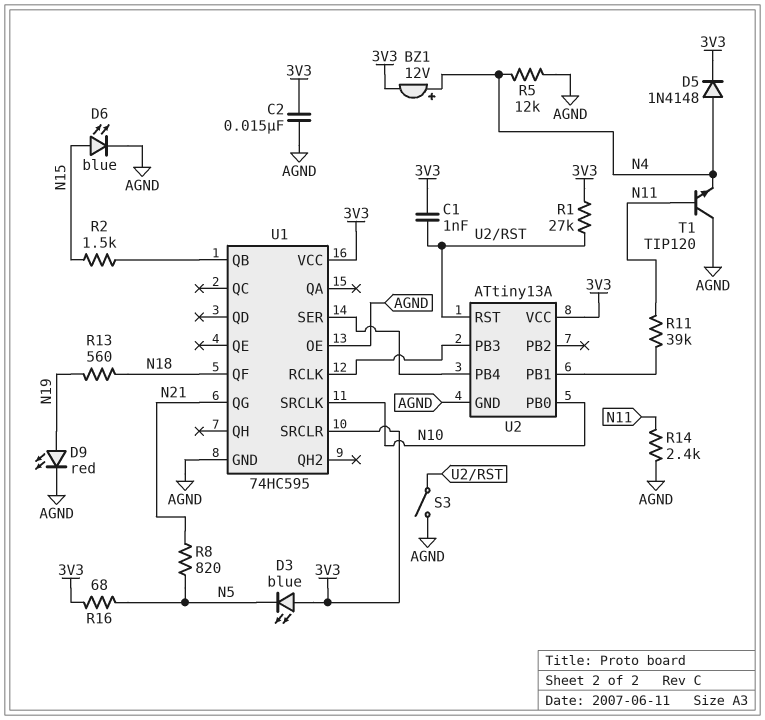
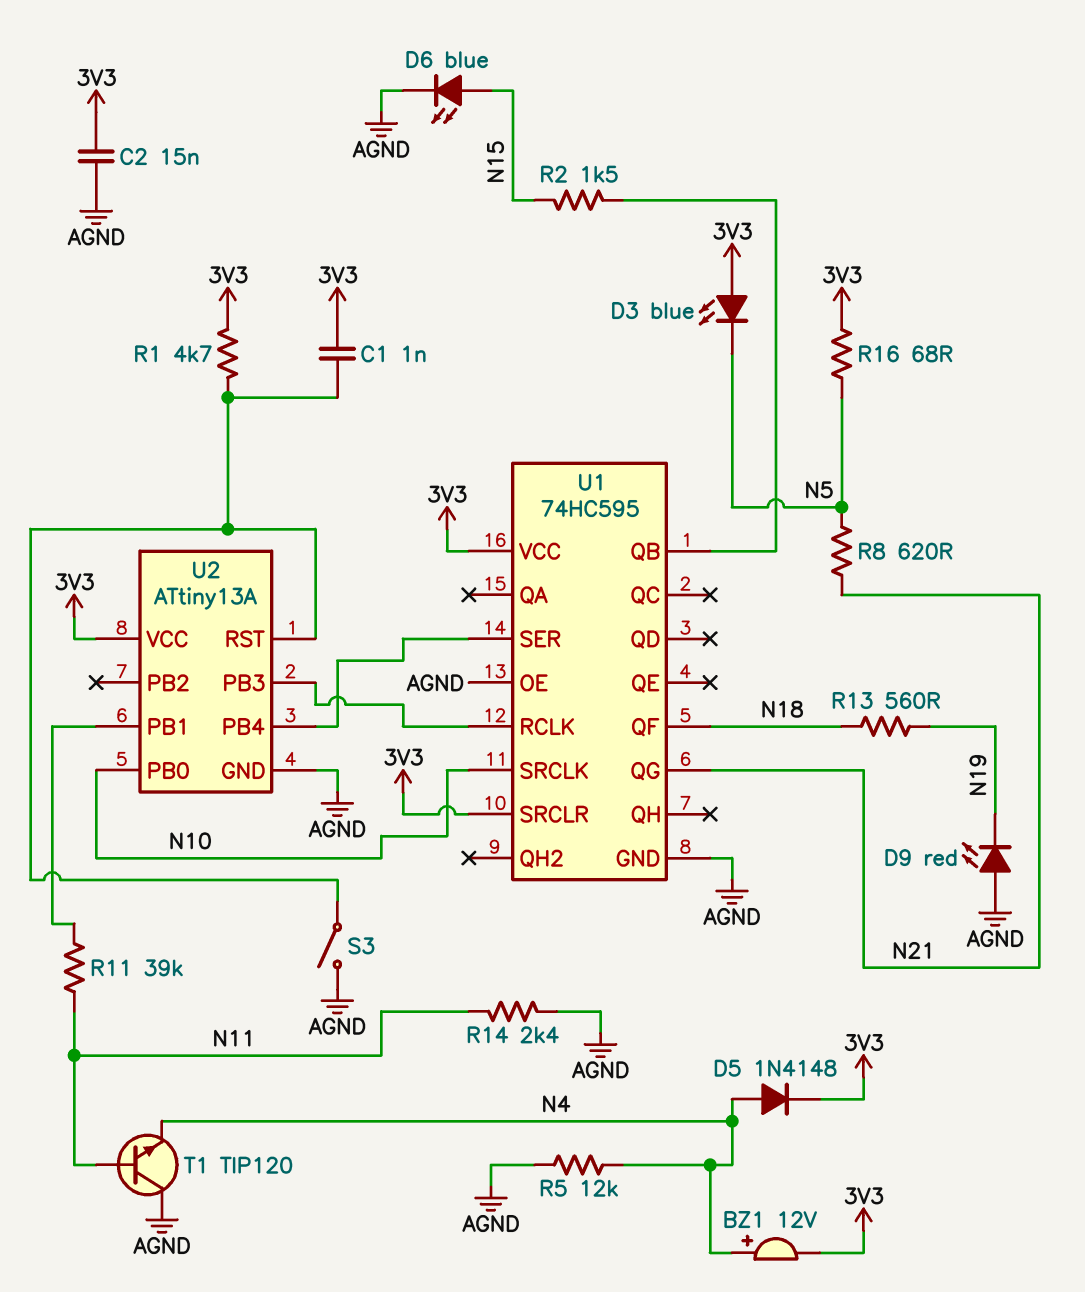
D9: LED red (A N19, K AGND) -> LED red (A AGND, K N19)
R1: 27k (3V3, U2/RST) -> 4.7k (3V3, U2/RST)
R8: 820 (N5, N21) -> 620 (N5, N21)

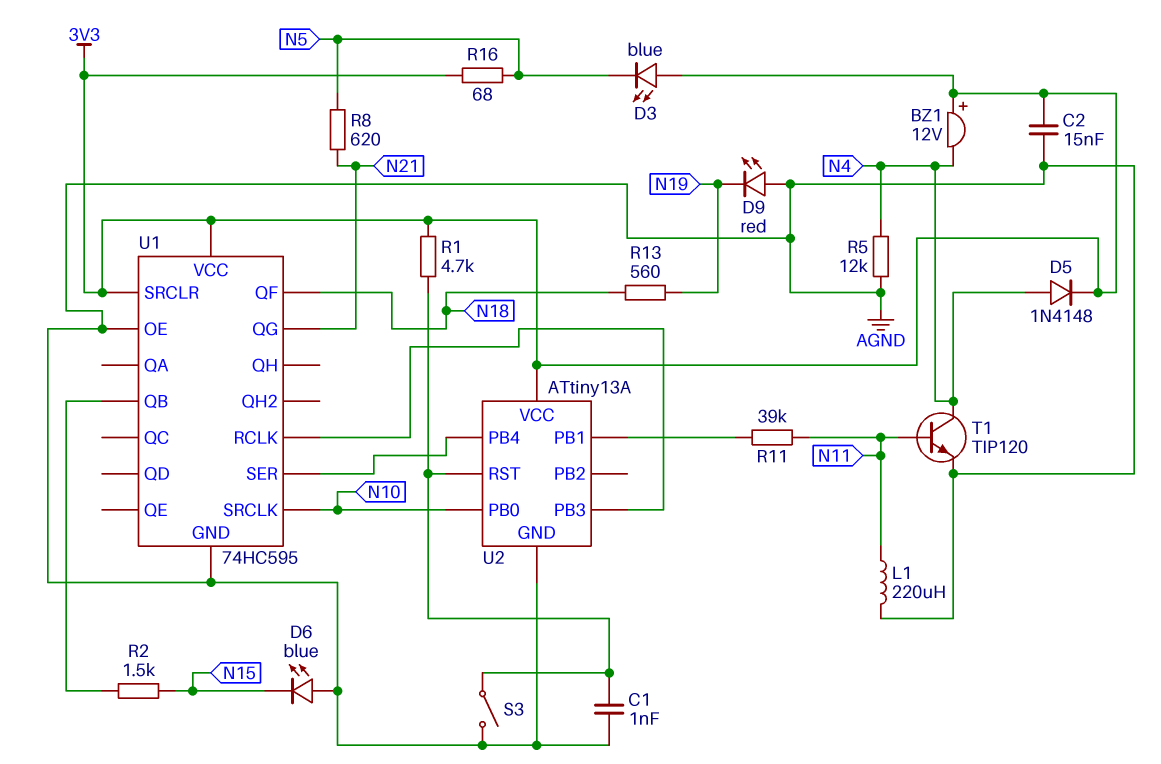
BZ1: buzzer 12V (plus N4, minus 3V3) -> buzzer 12V (plus 3V3, minus N4)
C1: 1nF (3V3, U2/RST) -> 1nF (AGND, U2/RST)
D6: LED blue (A N15, K AGND) -> LED blue (A AGND, K N15)
L1: none -> 220uH (AGND, N11)
R14: 2.4k (AGND, N11) -> none
T1: NPN TIP120 (B N11, C AGND, E N4) -> NPN TIP120 (B N11, C N4, E AGND)

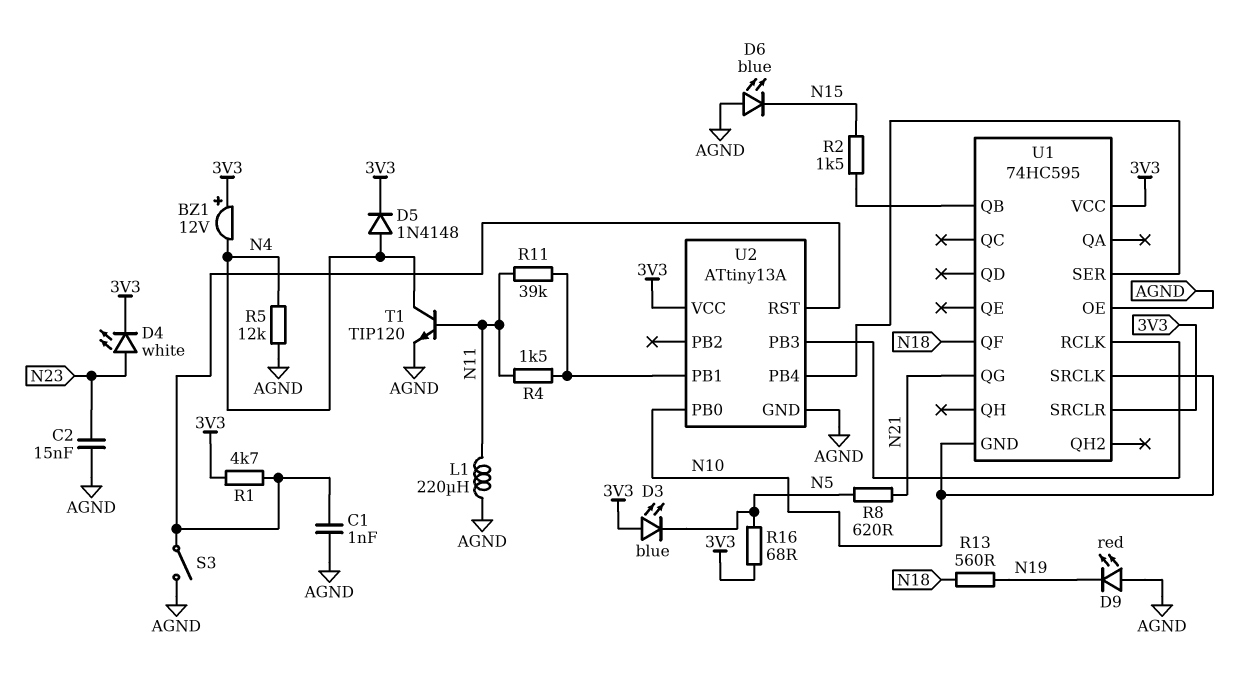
C2: 15nF (3V3, AGND) -> 15nF (AGND, N23)
D4: none -> LED white (A N23, K 3V3)
R4: none -> 1.5k (N11, U2/PB1)
U1 pin GND: AGND -> N10

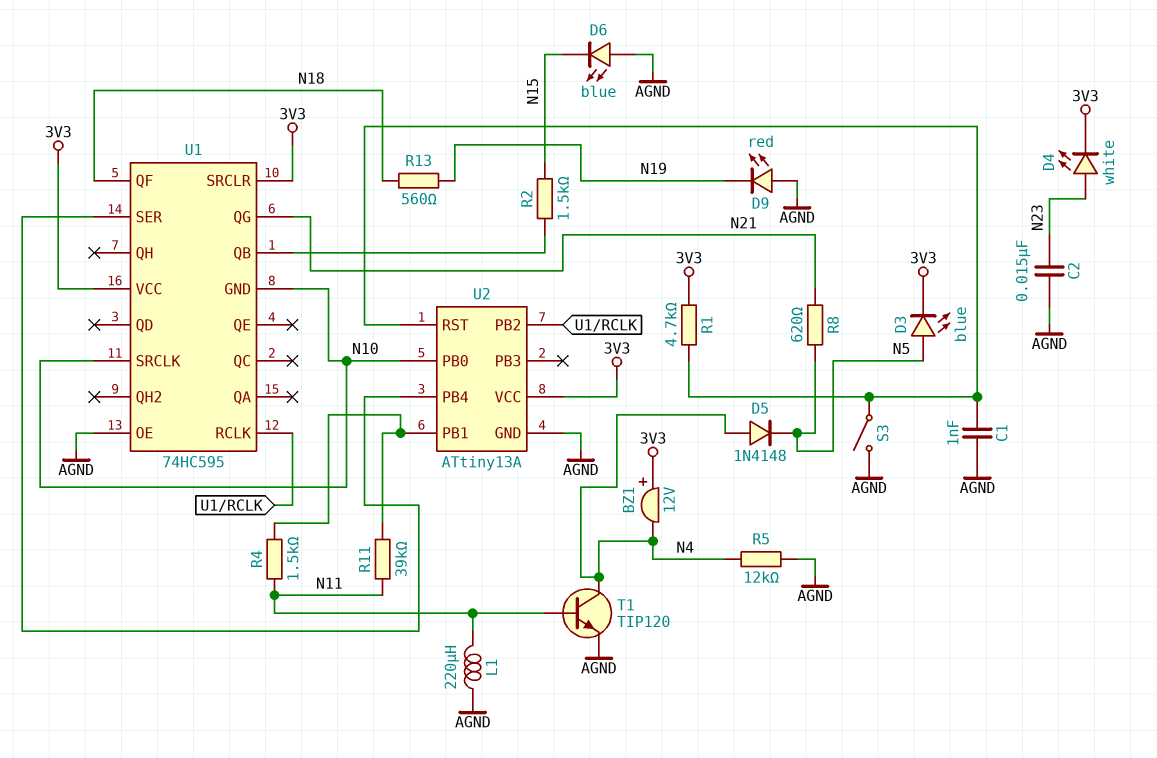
D3: LED blue (A 3V3, K N5) -> LED blue (A N5, K 3V3)
D5: diode 1N4148 (A N4, K 3V3) -> diode 1N4148 (A N4, K N5)
R16: 68 (3V3, N5) -> none
U2 pin PB2: none -> U1/RCLK
U2 pin PB3: U1/RCLK -> none

